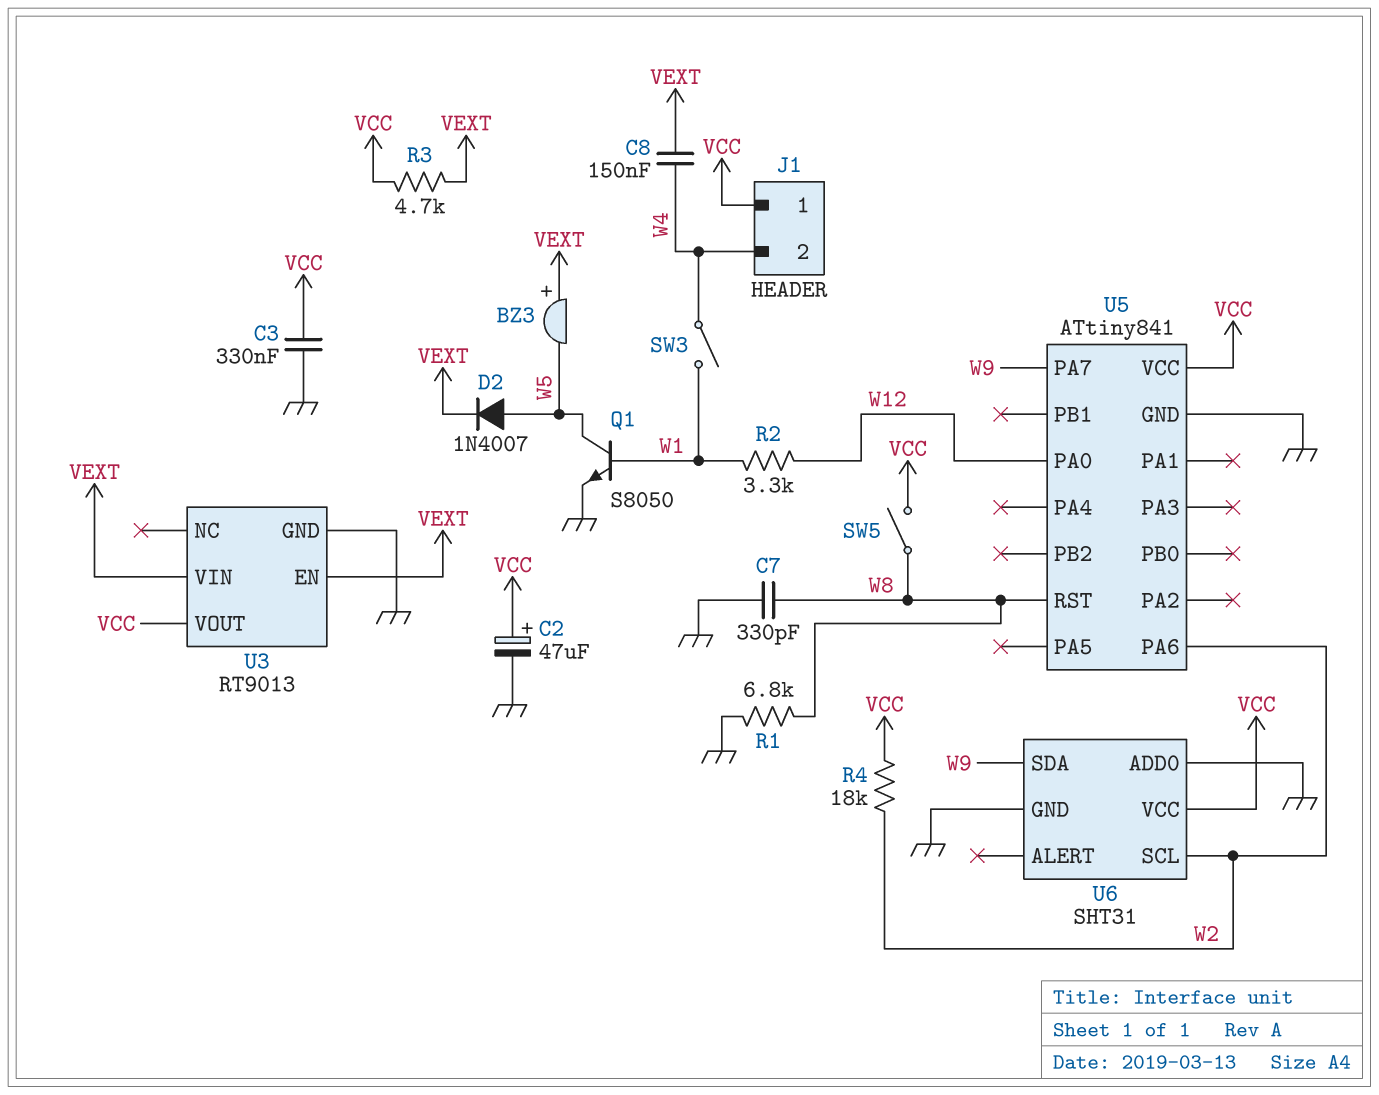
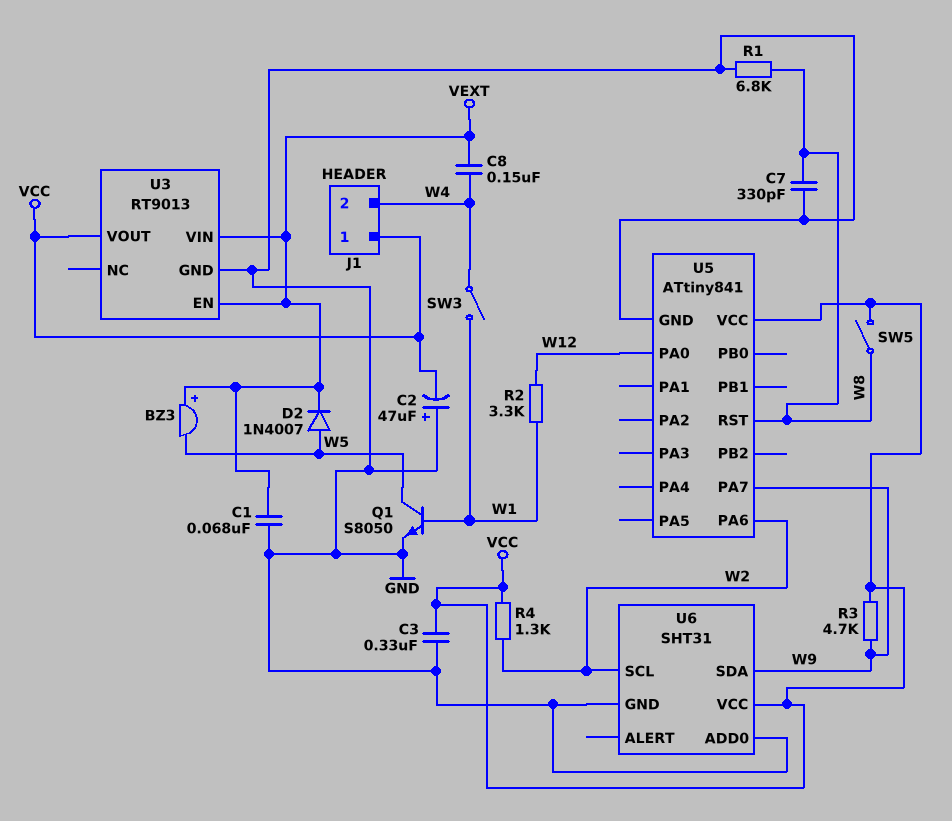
C1: none -> 68nF (GND, VEXT)
C2: 47uF (plus VCC, minus GND) -> 47uF (plus GND, minus VCC)
R3: 4.7k (VCC, VEXT) -> 4.7k (VCC, W9)
R4: 18k (VCC, W2) -> 1.3k (VCC, W2)

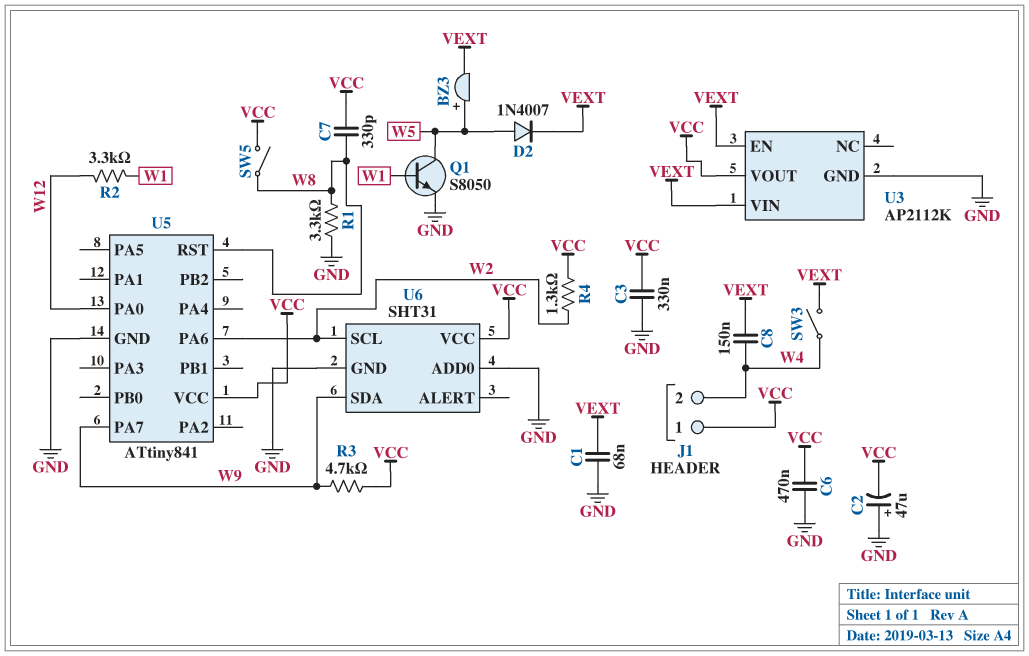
BZ3: buzzer (plus VEXT, minus W5) -> buzzer (plus W5, minus VEXT)
C6: none -> 470nF (GND, VCC)
C7: 330pF (GND, W8) -> 330pF (VCC, W8)
R1: 6.8k (GND, W8) -> 3.3k (GND, W8)
SW3: switch (W1, W4) -> switch (VEXT, W4)
U3: RT9013 -> AP2112K

